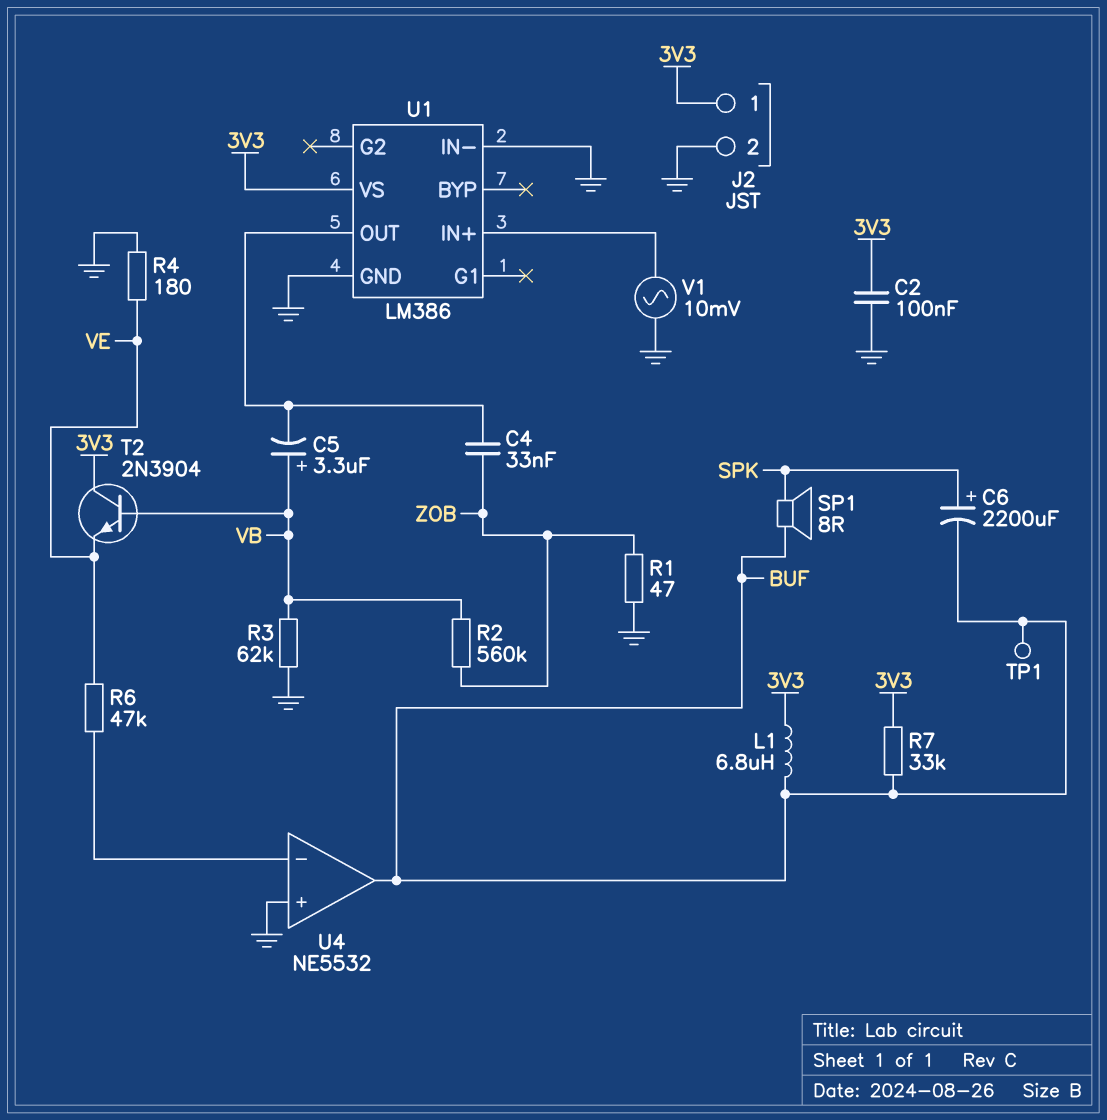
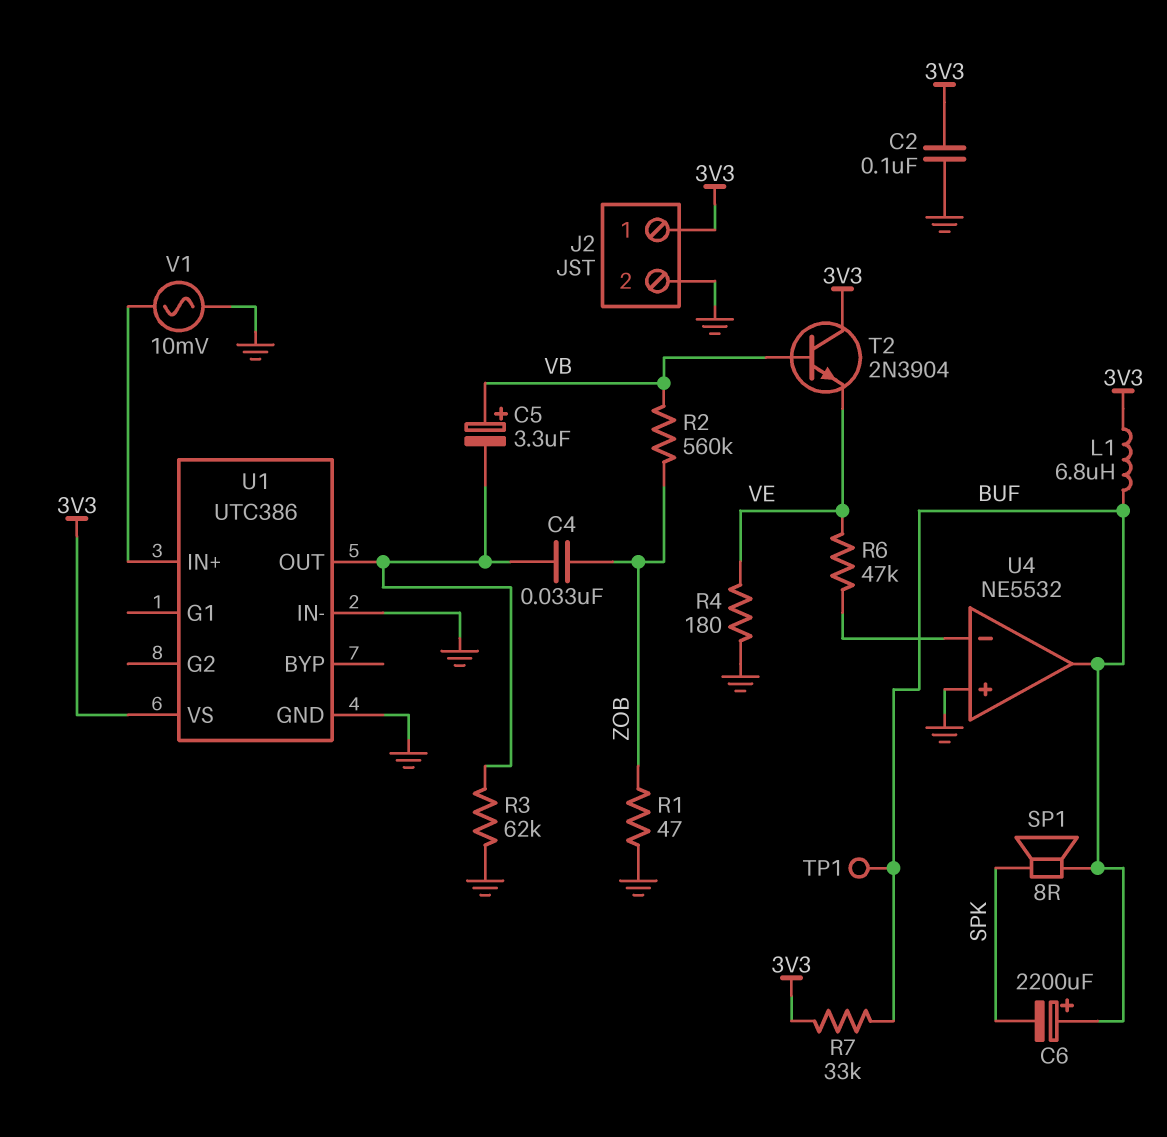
C6: 2200uF (plus SPK, minus BUF) -> 2200uF (plus BUF, minus SPK)
R3: 62k (GND, VB) -> 62k (GND, U1/OUT)
U1: LM386 -> UTC386

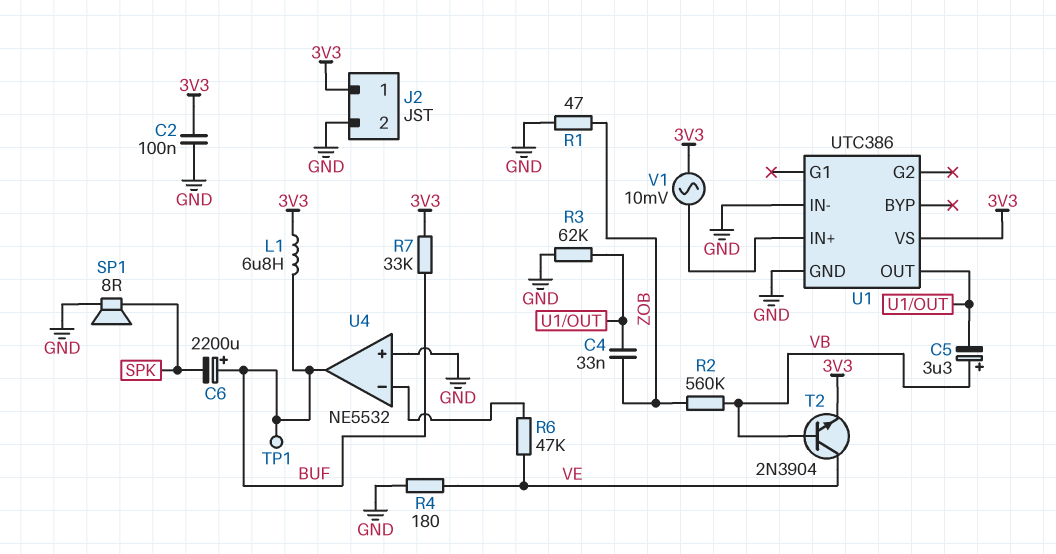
SP1: speaker 8R (BUF, SPK) -> speaker 8R (GND, SPK)
T2: NPN 2N3904 (B VB, C 3V3, E VE) -> NPN 2N3904 (B VB, C VE, E 3V3)
V1: AC 10mV (GND, U1/IN+) -> AC 10mV (3V3, U1/IN+)

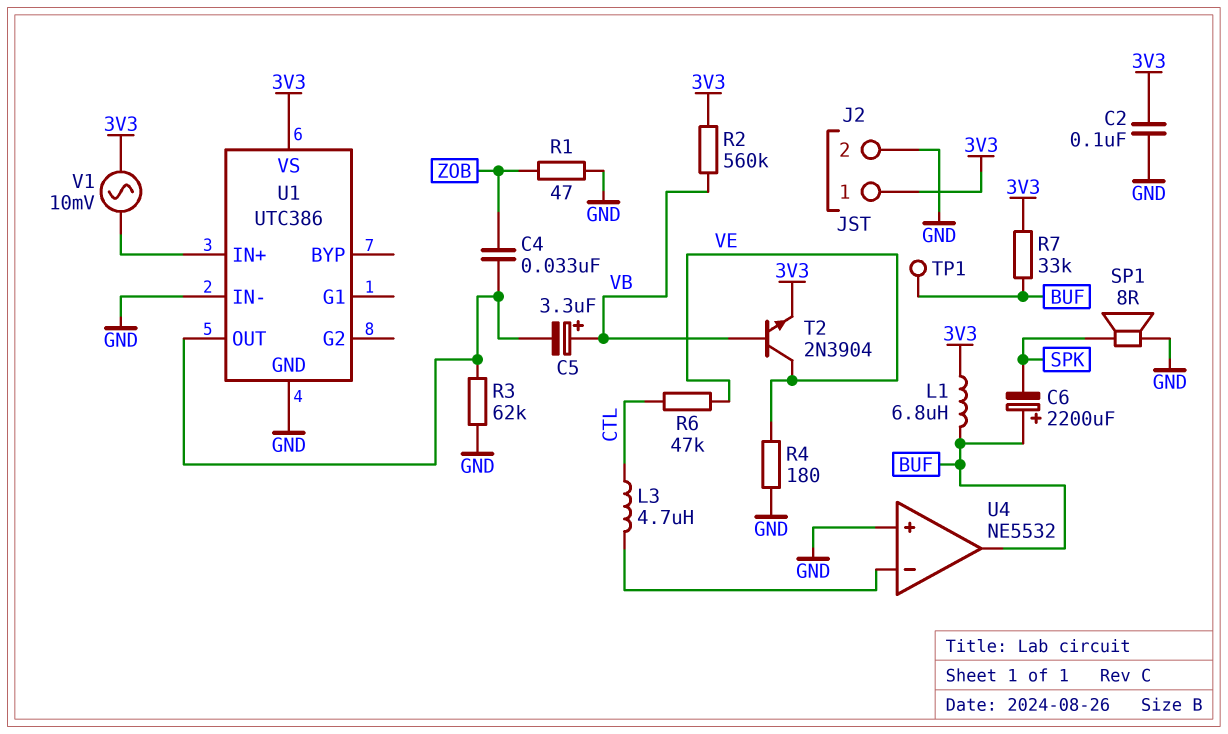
L3: none -> 4.7uH (CTL, U4/in-)
R2: 560k (VB, ZOB) -> 560k (3V3, VB)
R6: 47k (U4/in-, VE) -> 47k (CTL, VE)

